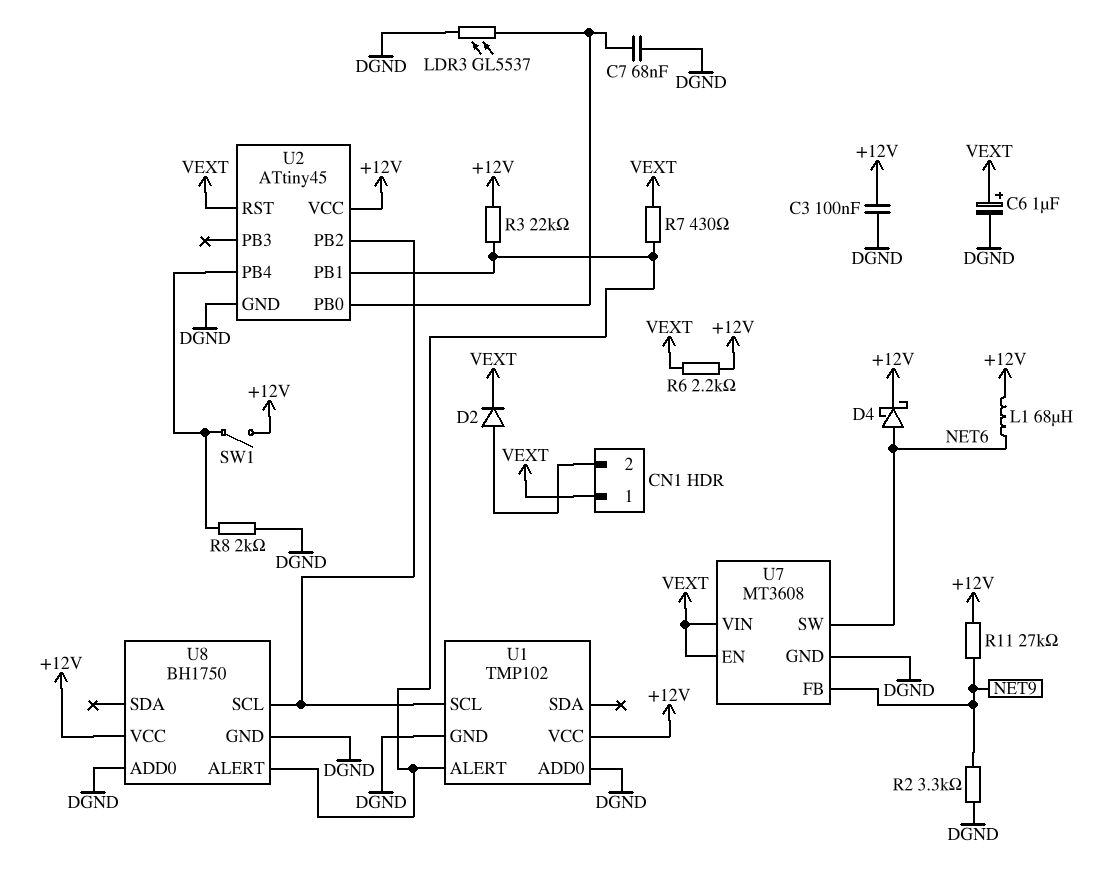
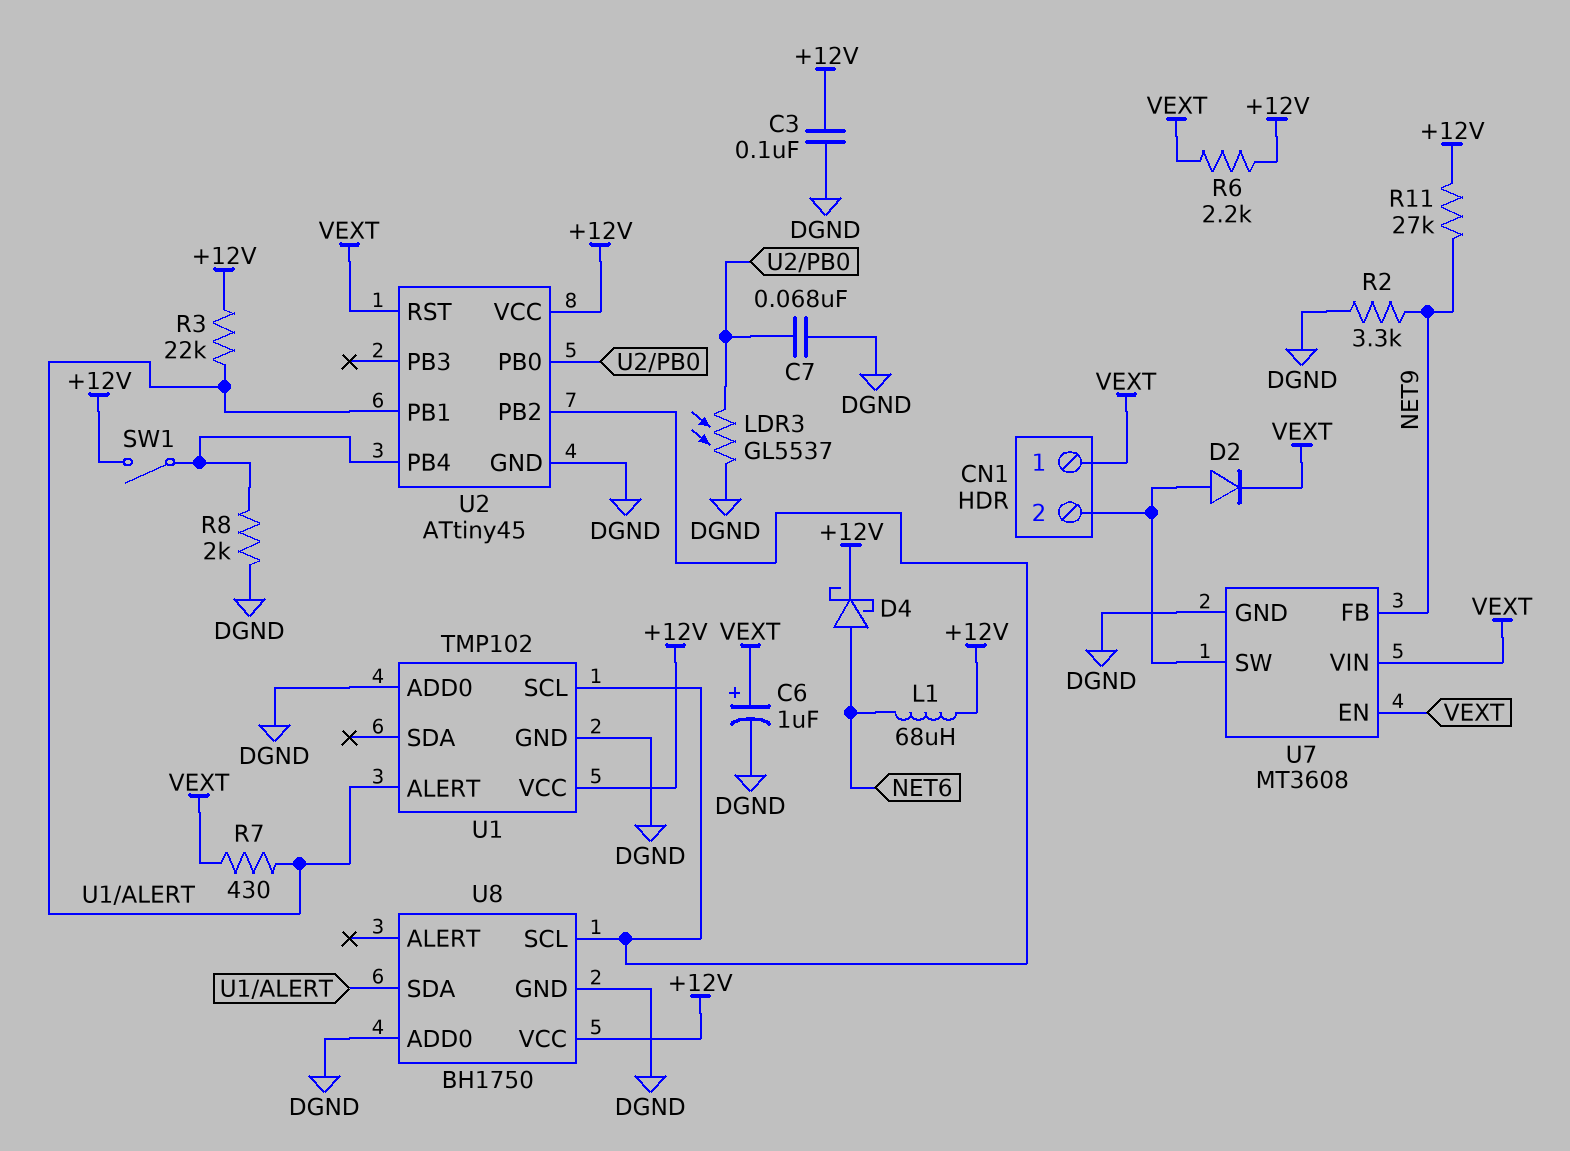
U7 pin SW: NET6 -> CN1/2
U8 pin ALERT: U1/ALERT -> none
U8 pin SDA: none -> U1/ALERT

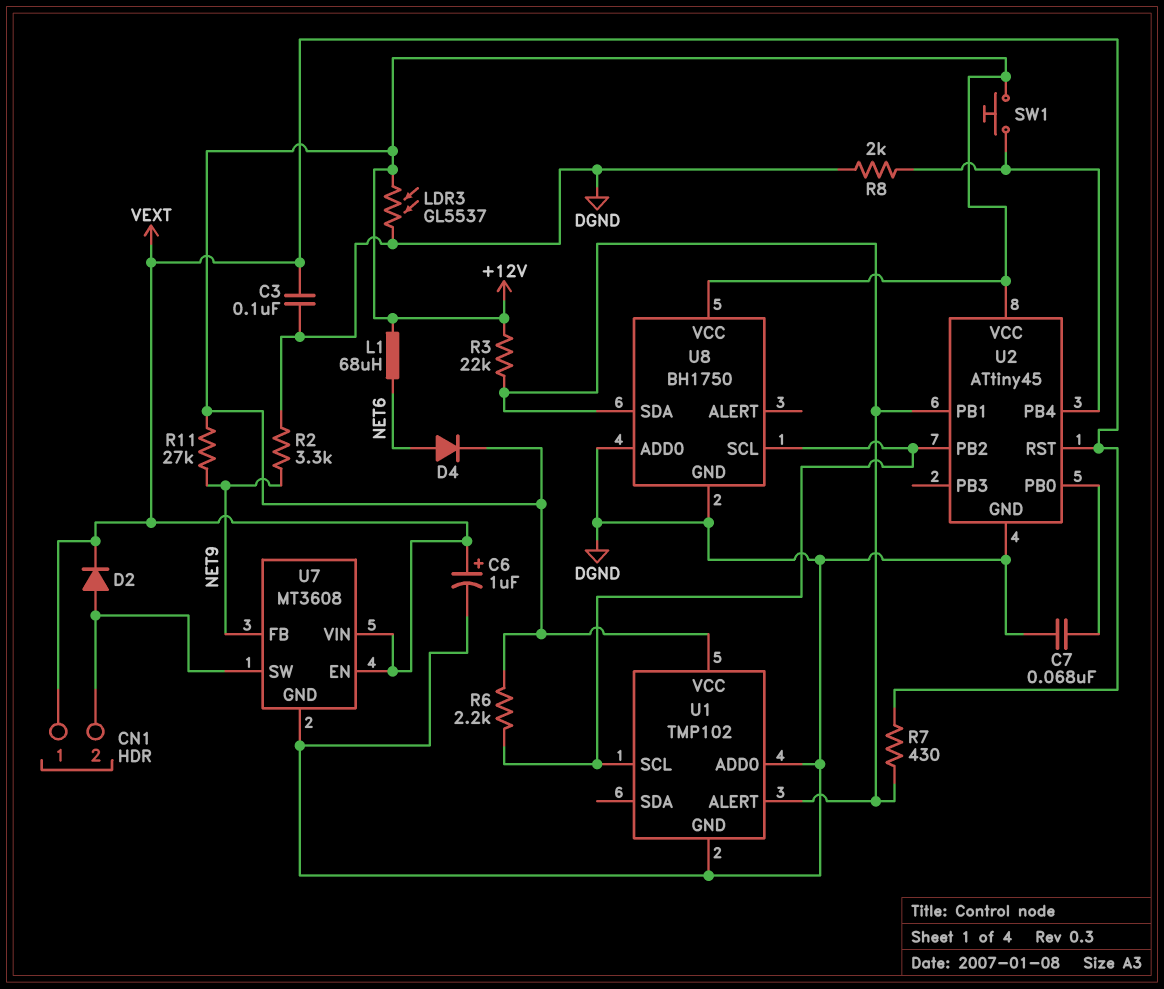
C3: 100nF (+12V, DGND) -> 100nF (DGND, VEXT)
D4: schottky (A NET6, K +12V) -> diode (A NET6, K +12V)
LDR3: GL5537 (DGND, U2/PB0) -> GL5537 (+12V, DGND)
R6: 2.2k (+12V, VEXT) -> 2.2k (+12V, U1/SCL)
SW1: switch (+12V, U2/PB4) -> button (+12V, U2/PB4)

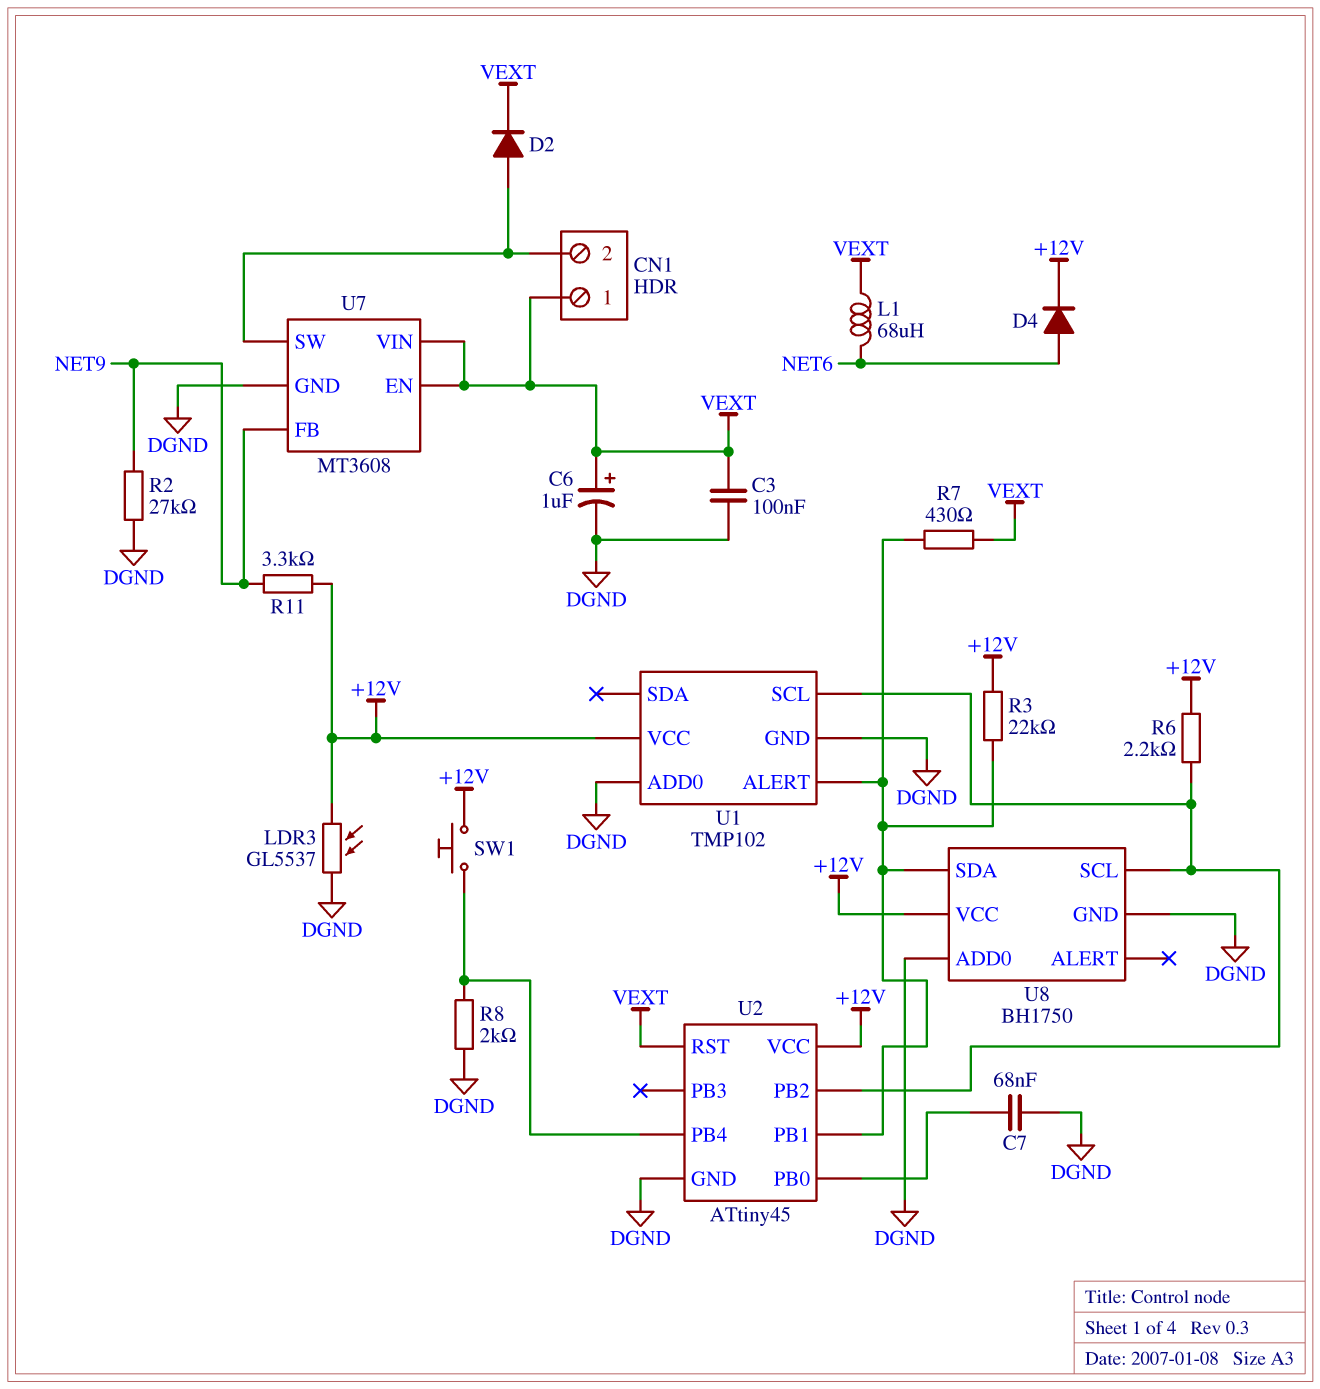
L1: 68uH (+12V, NET6) -> 68uH (NET6, VEXT)
R2: 3.3k (DGND, NET9) -> 27k (DGND, NET9)
R11: 27k (+12V, NET9) -> 3.3k (+12V, NET9)

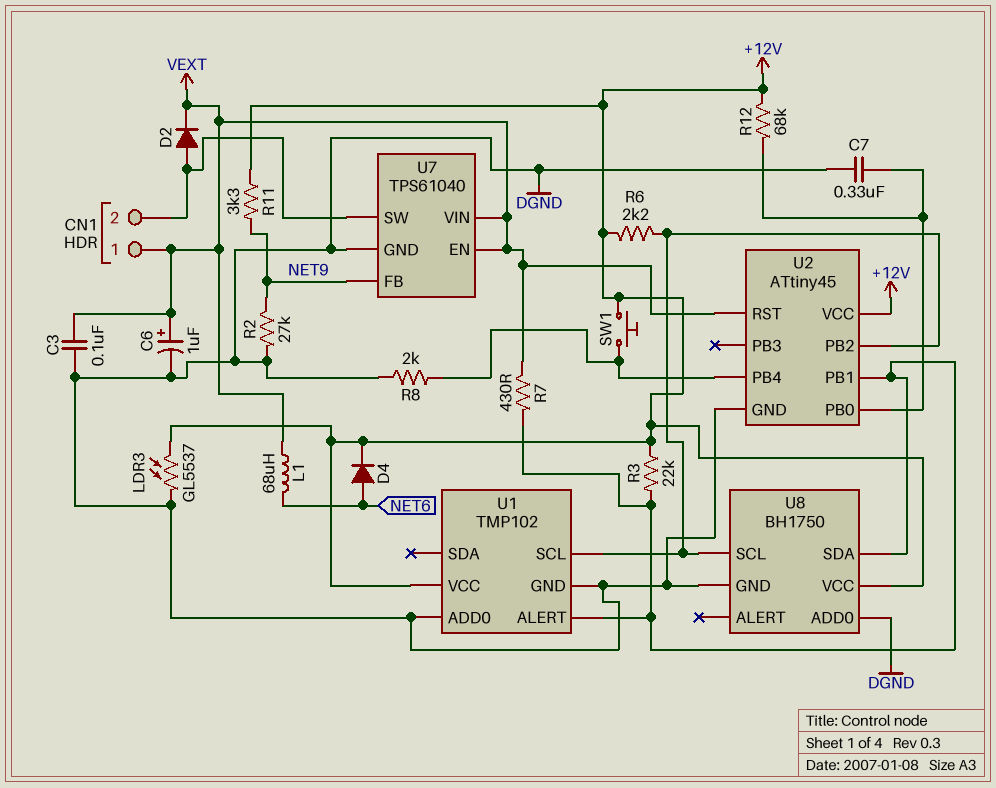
C7: 68nF (DGND, U2/PB0) -> 330nF (DGND, U2/PB0)
R12: none -> 68k (+12V, U2/PB0)
U7: MT3608 -> TPS61040

